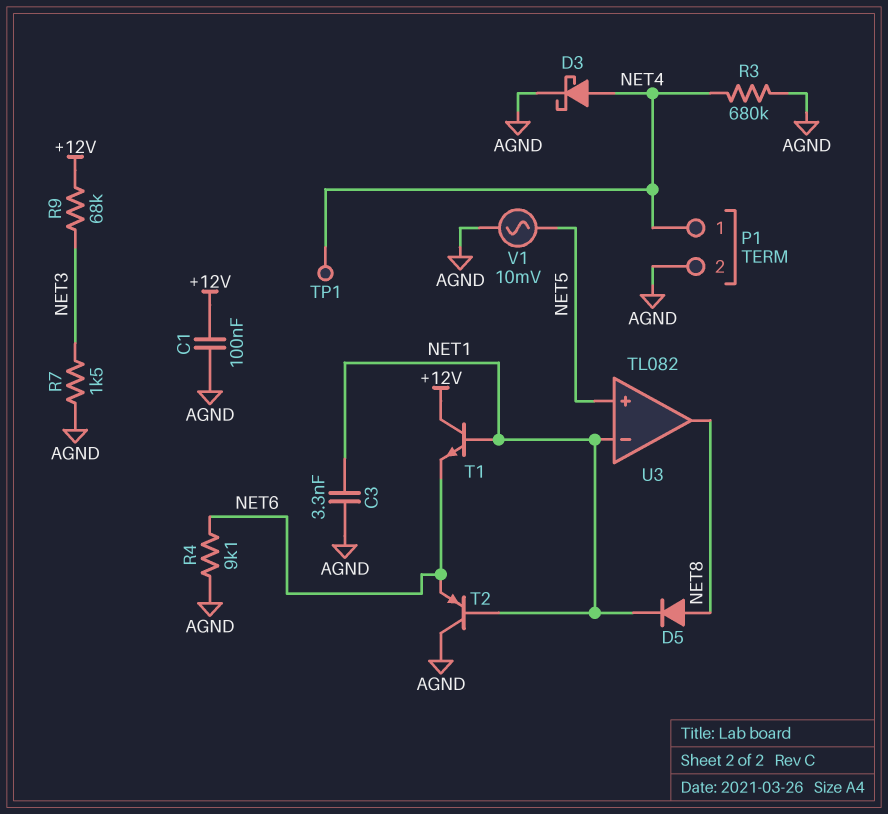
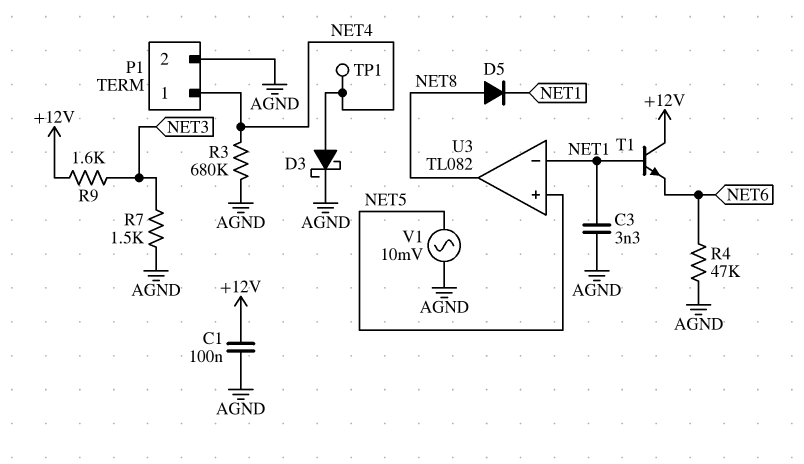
R4: 9.1k (AGND, NET6) -> 47k (AGND, NET6)
R9: 68k (+12V, NET3) -> 1.6k (+12V, NET3)
T2: PNP (B NET1, C AGND, E NET6) -> none

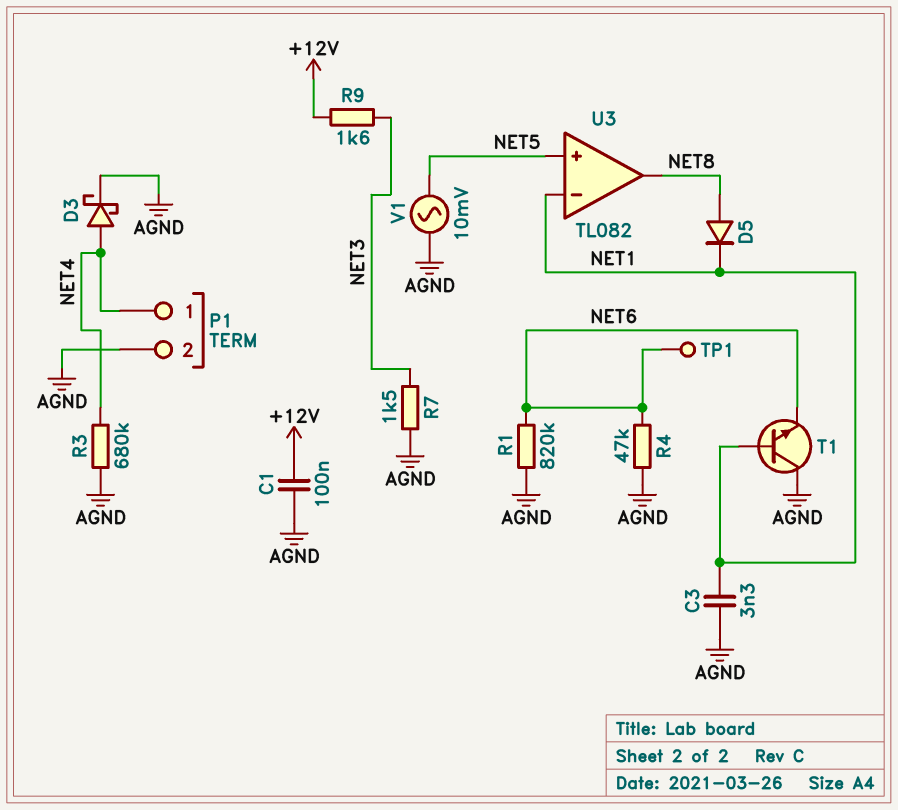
R1: none -> 820k (AGND, NET6)
T1: NPN (B NET1, C +12V, E NET6) -> NPN (B NET1, C AGND, E NET6)
TP1: test point (NET4) -> test point (NET6)

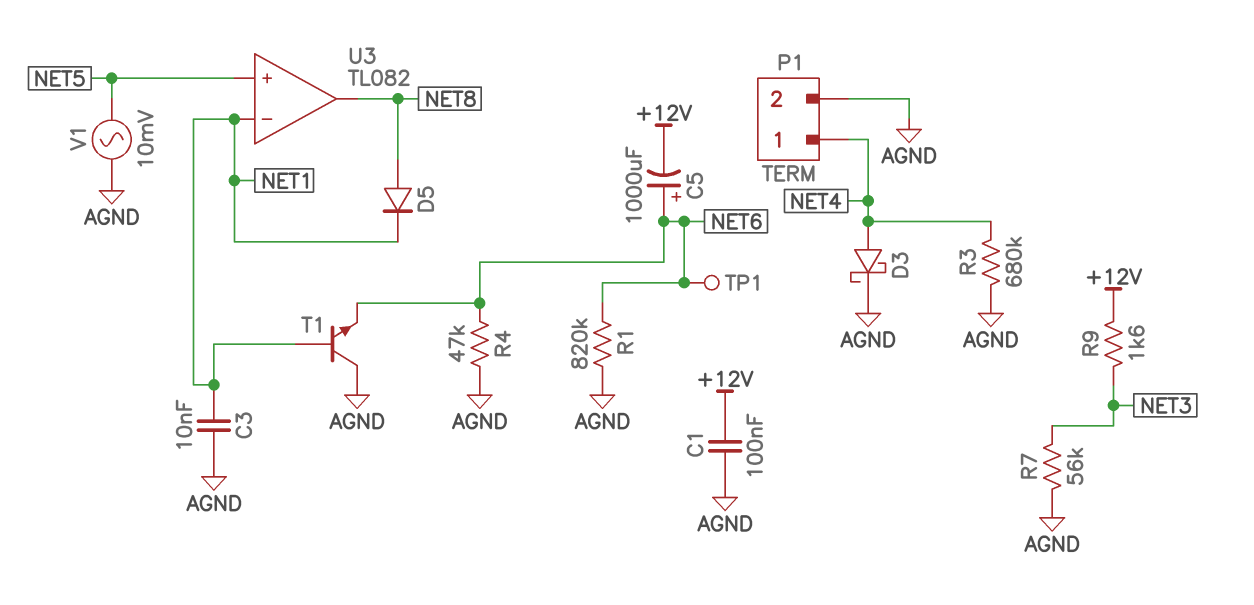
C3: 3.3nF (AGND, NET1) -> 10nF (AGND, NET1)
C5: none -> 1000uF (plus NET6, minus +12V)
R7: 1.5k (AGND, NET3) -> 56k (AGND, NET3)

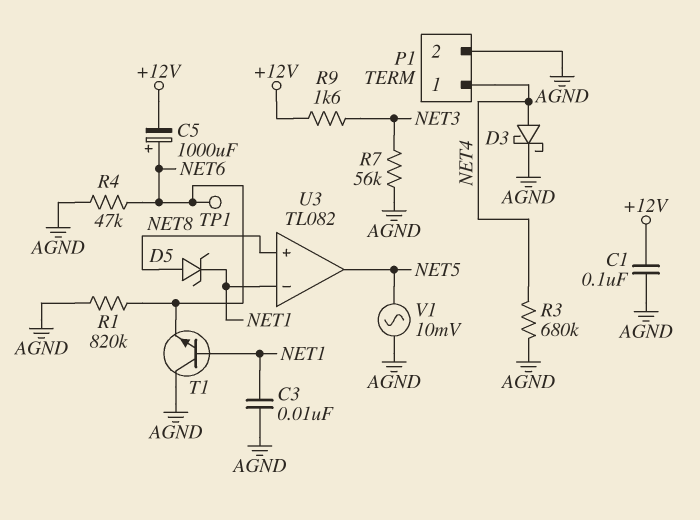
D5: diode (A NET8, K NET1) -> zener (A NET8, K NET1)
U3 pin in+: NET5 -> NET8
U3 pin out: NET8 -> NET5

